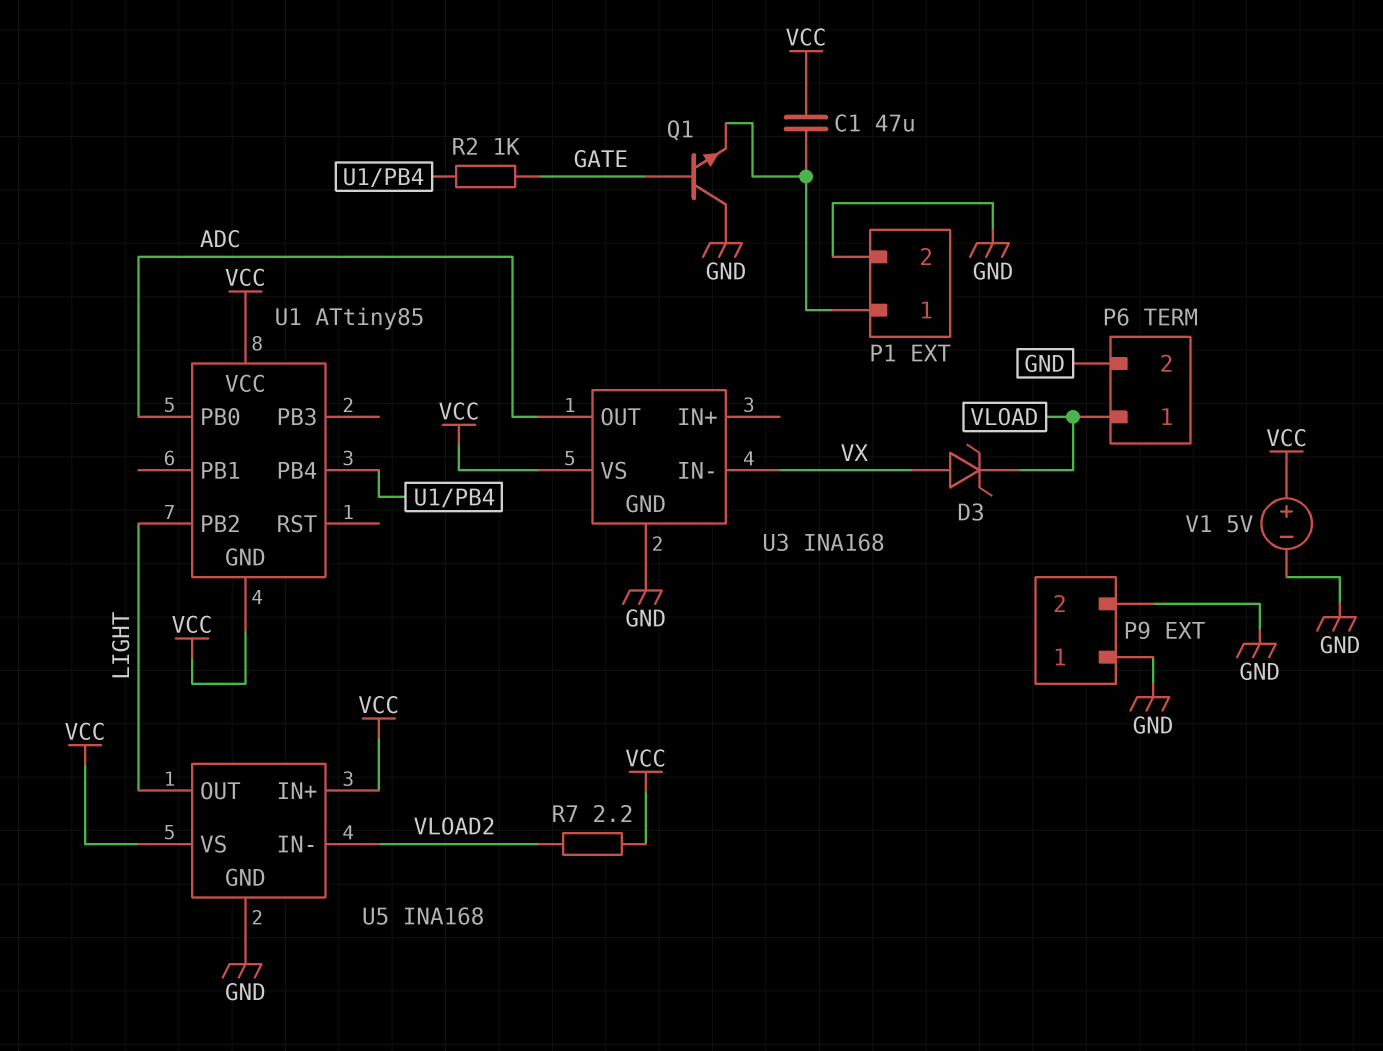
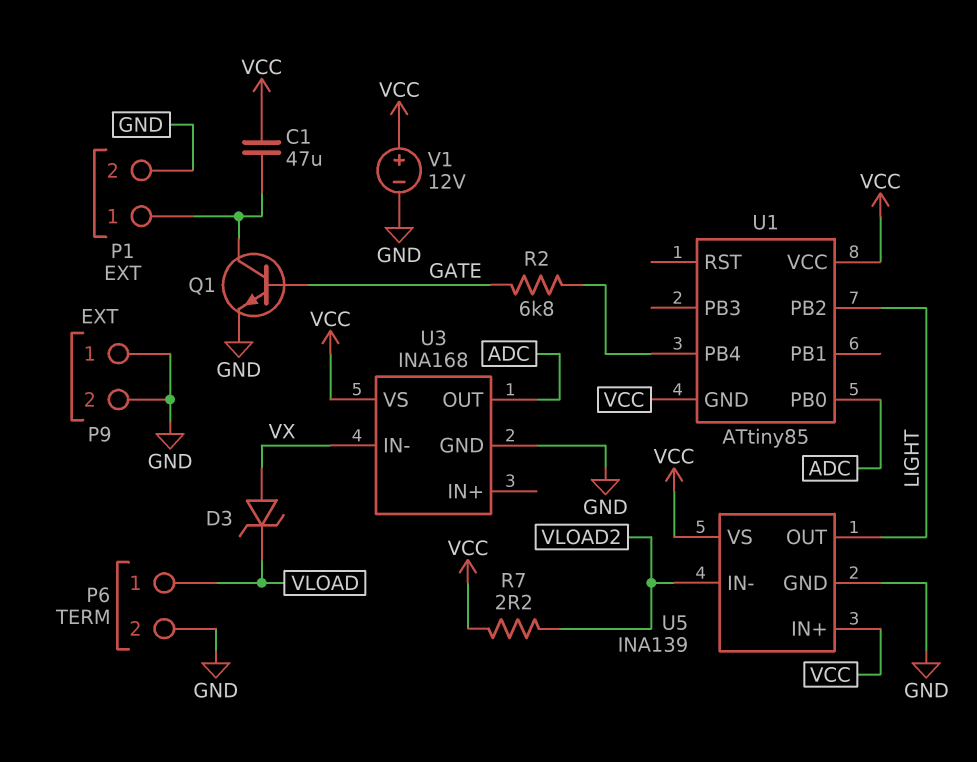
Q1: NPN (B GATE, C GND, E P1/1) -> NPN (B GATE, C P1/1, E GND)
R2: 1k (GATE, U1/PB4) -> 6.8k (GATE, U1/PB4)
U5: INA168 -> INA139
V1: 5V (plus VCC, minus GND) -> 12V (plus VCC, minus GND)

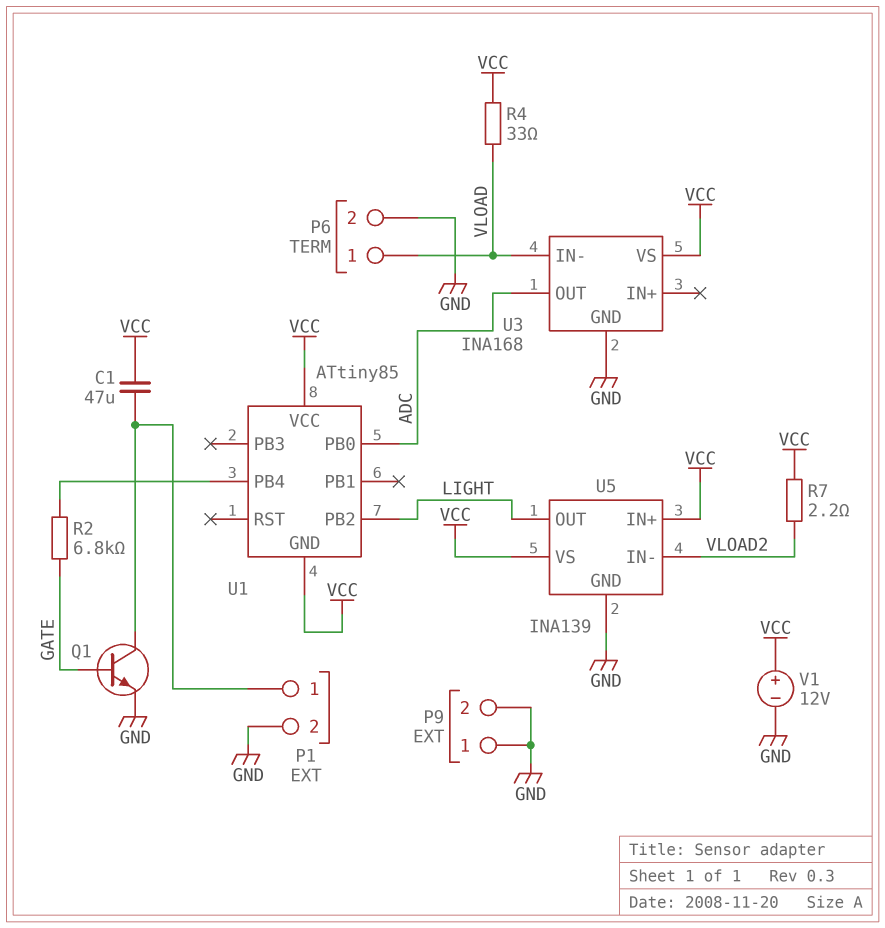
D3: zener (A VX, K VLOAD) -> none
R4: none -> 33 (VCC, VLOAD)
U3 pin IN-: VX -> VLOAD

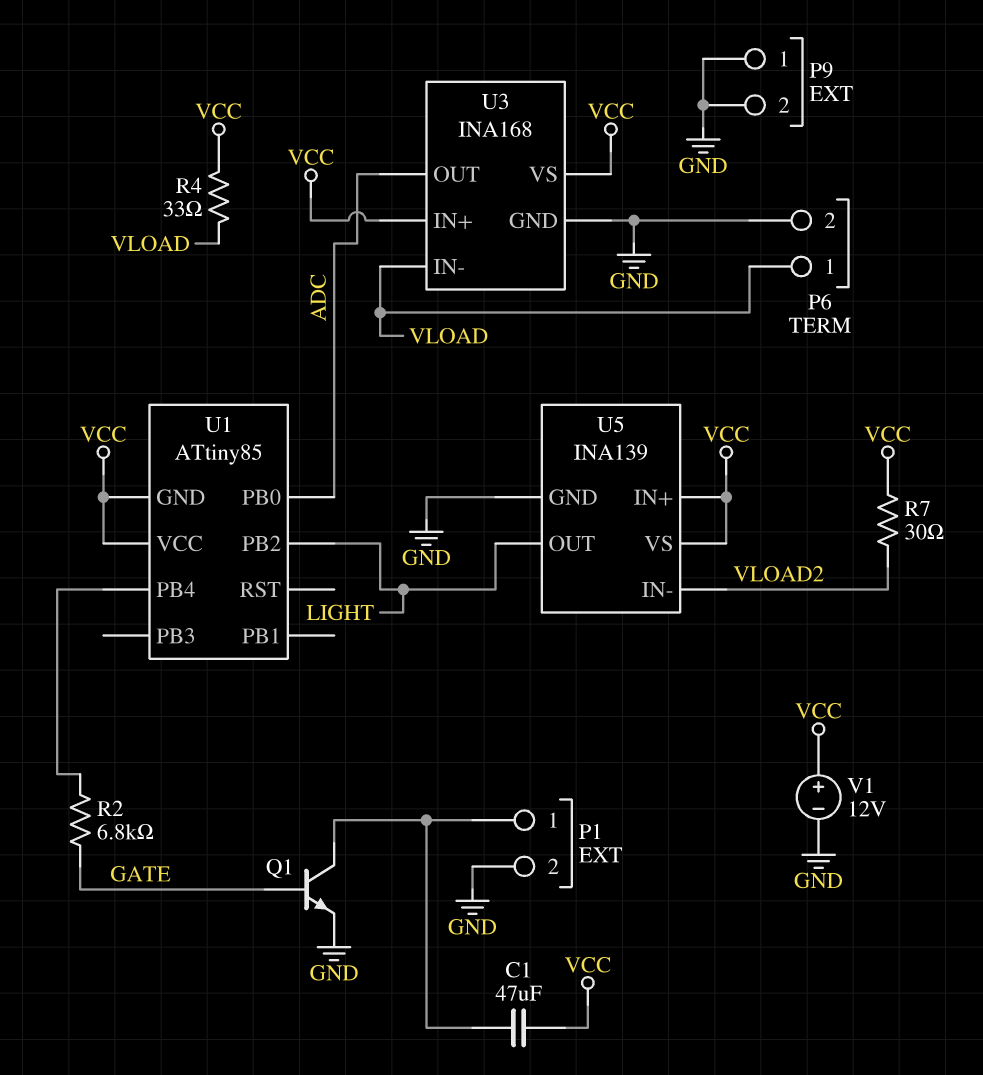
R7: 2.2 (VCC, VLOAD2) -> 30 (VCC, VLOAD2)
U3 pin IN+: none -> VCC

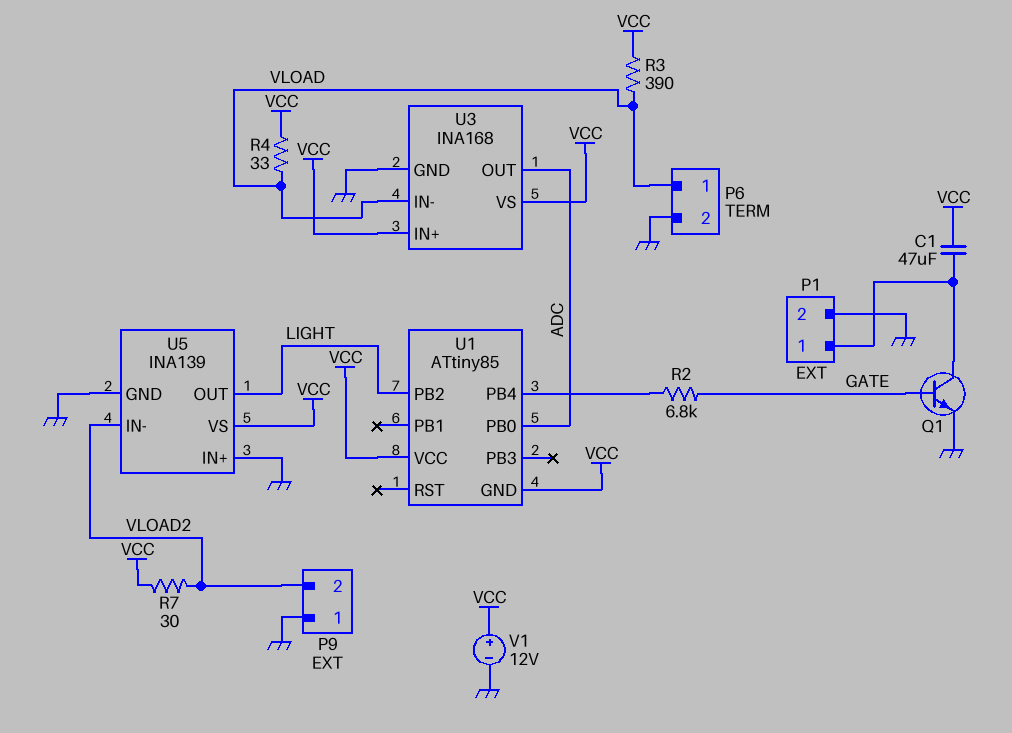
P9 pin 2: GND -> VLOAD2
R3: none -> 390 (VCC, VLOAD)
U5 pin IN+: VCC -> GND

